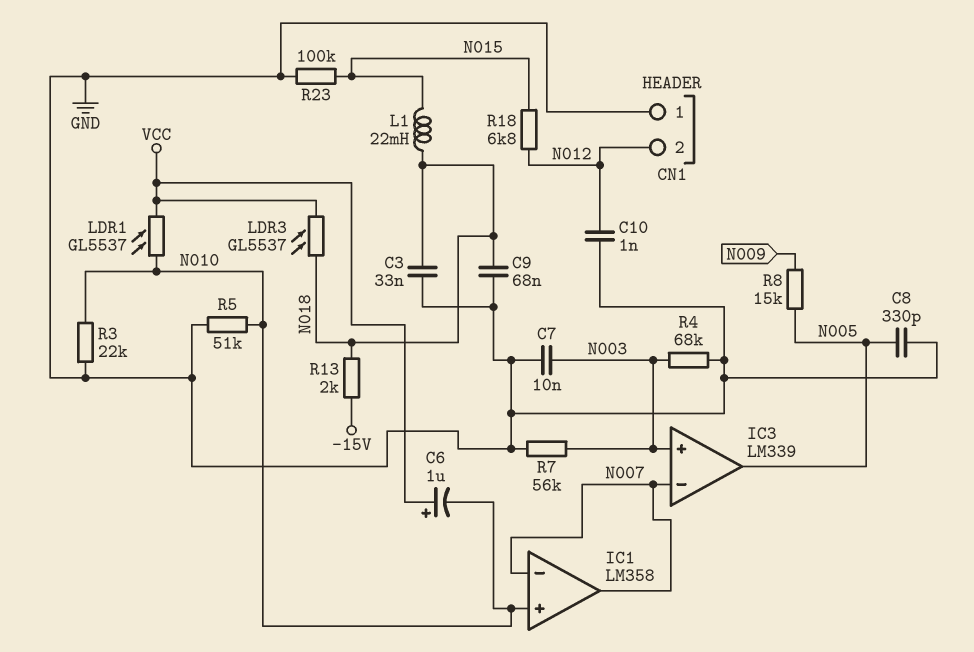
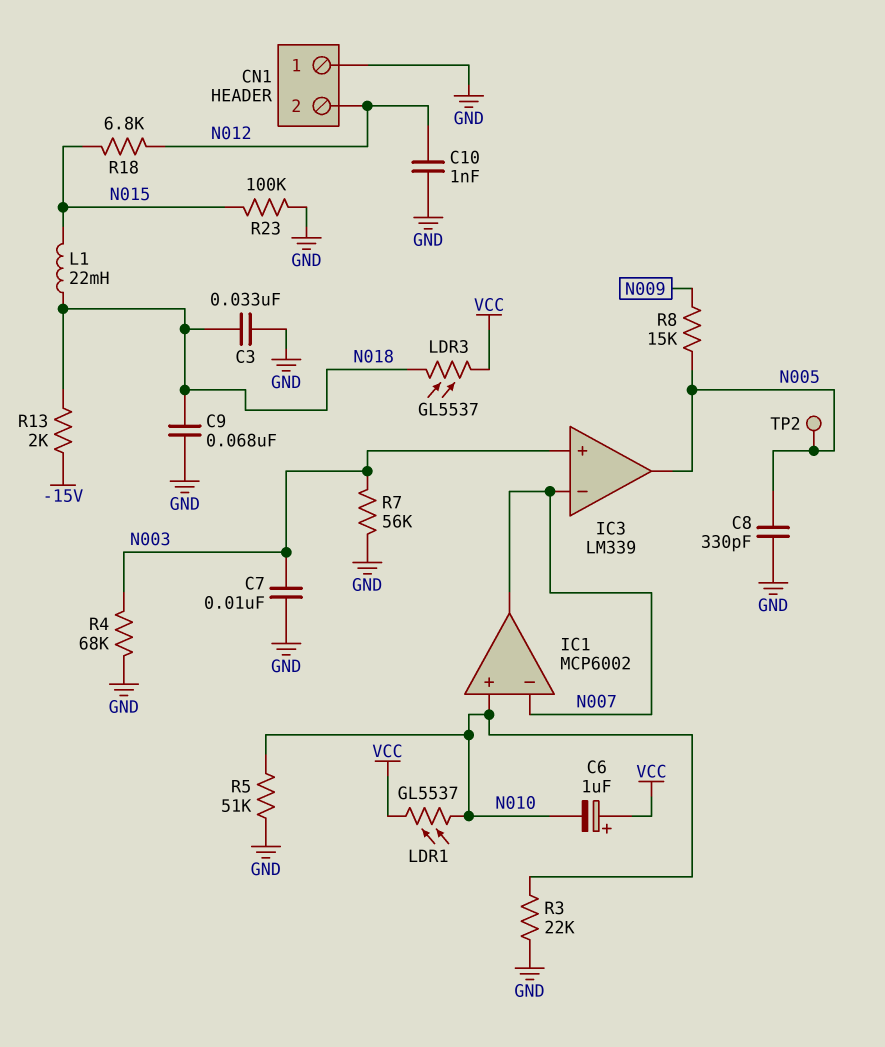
IC1: LM358 -> MCP6002
TP2: none -> test point (N005)

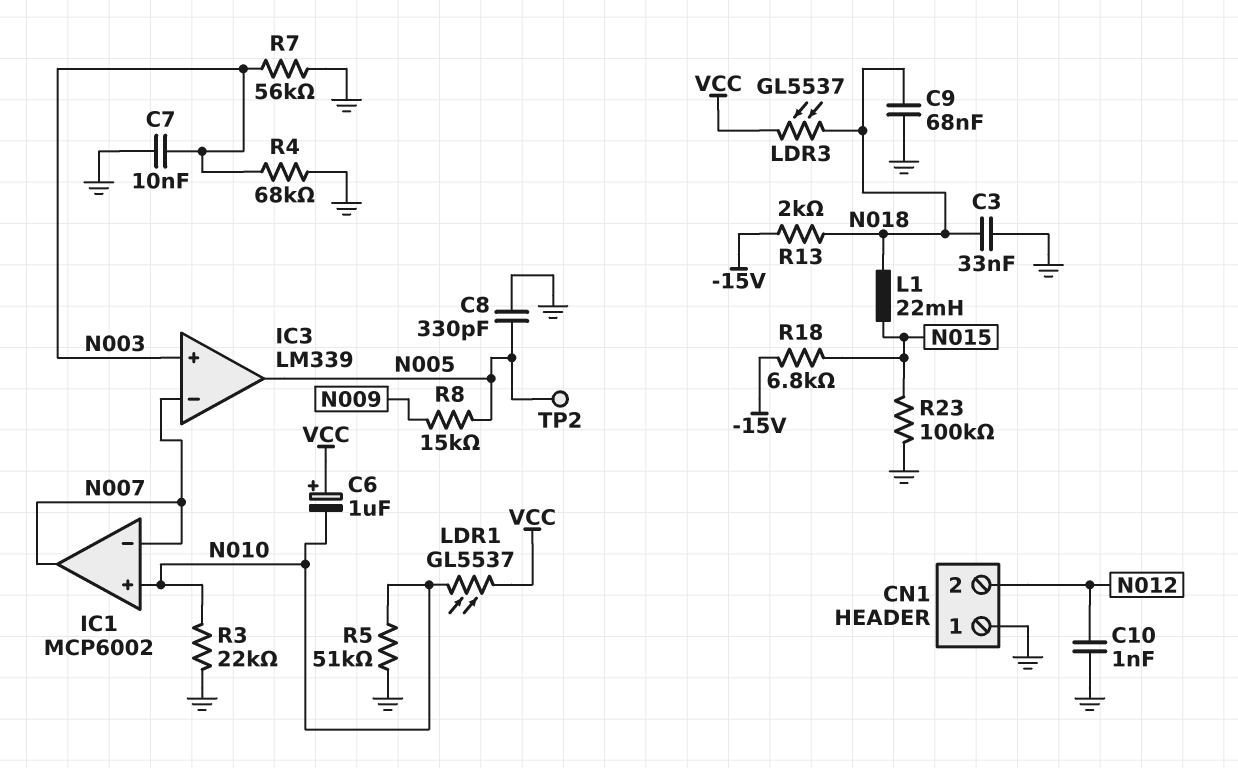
R18: 6.8k (N012, N015) -> 6.8k (-15V, N015)

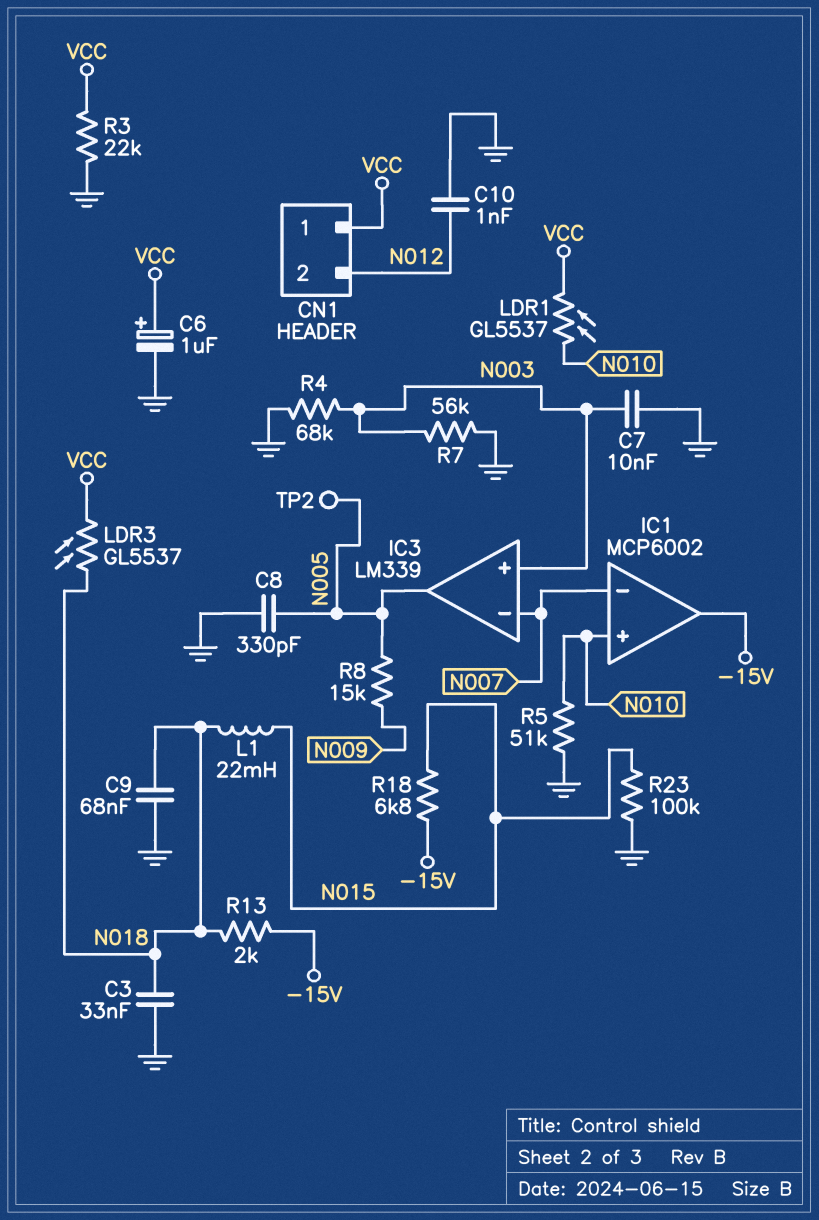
C6: 1uF (plus VCC, minus N010) -> 1uF (plus VCC, minus GND)
CN1 pin 1: GND -> VCC
IC1 pin out: N007 -> -15V
R3: 22k (GND, N010) -> 22k (GND, VCC)

